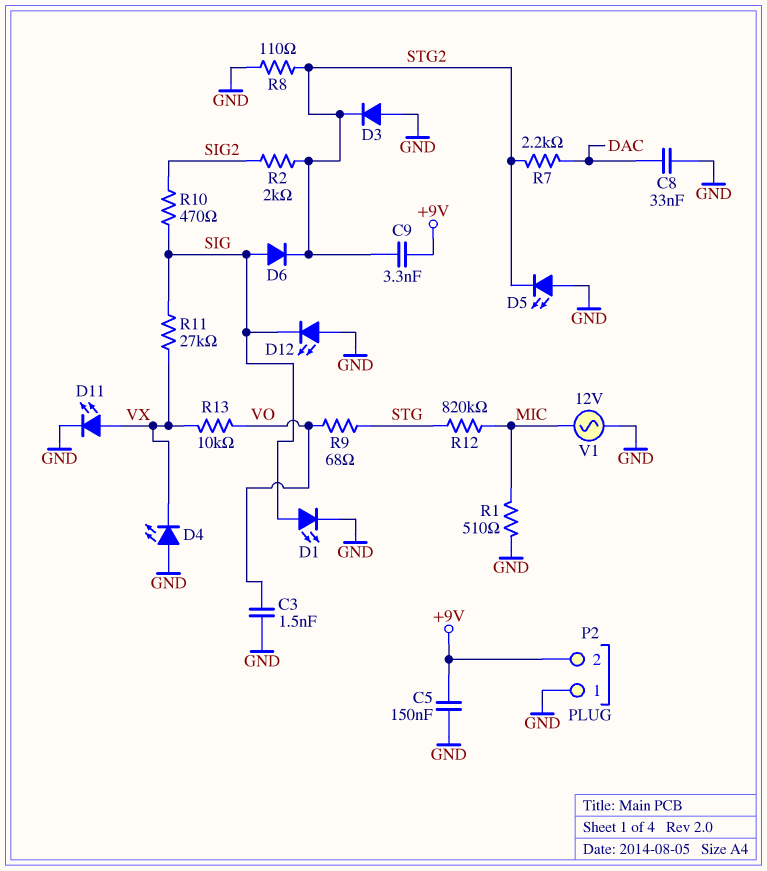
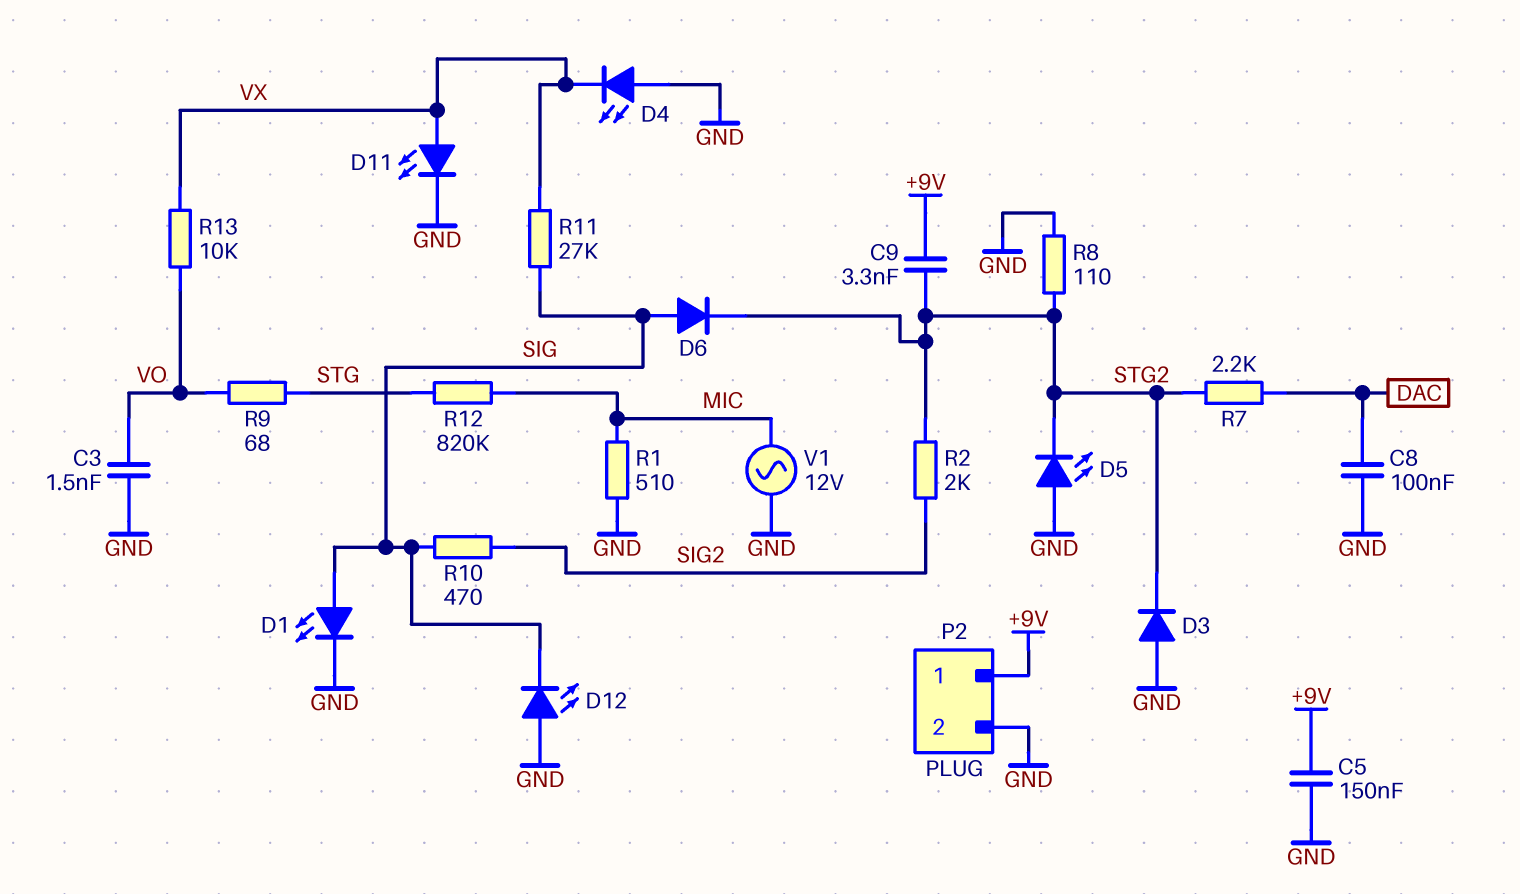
C8: 33nF (DAC, GND) -> 100nF (DAC, GND)
P2 pin 1: GND -> +9V
P2 pin 2: +9V -> GND

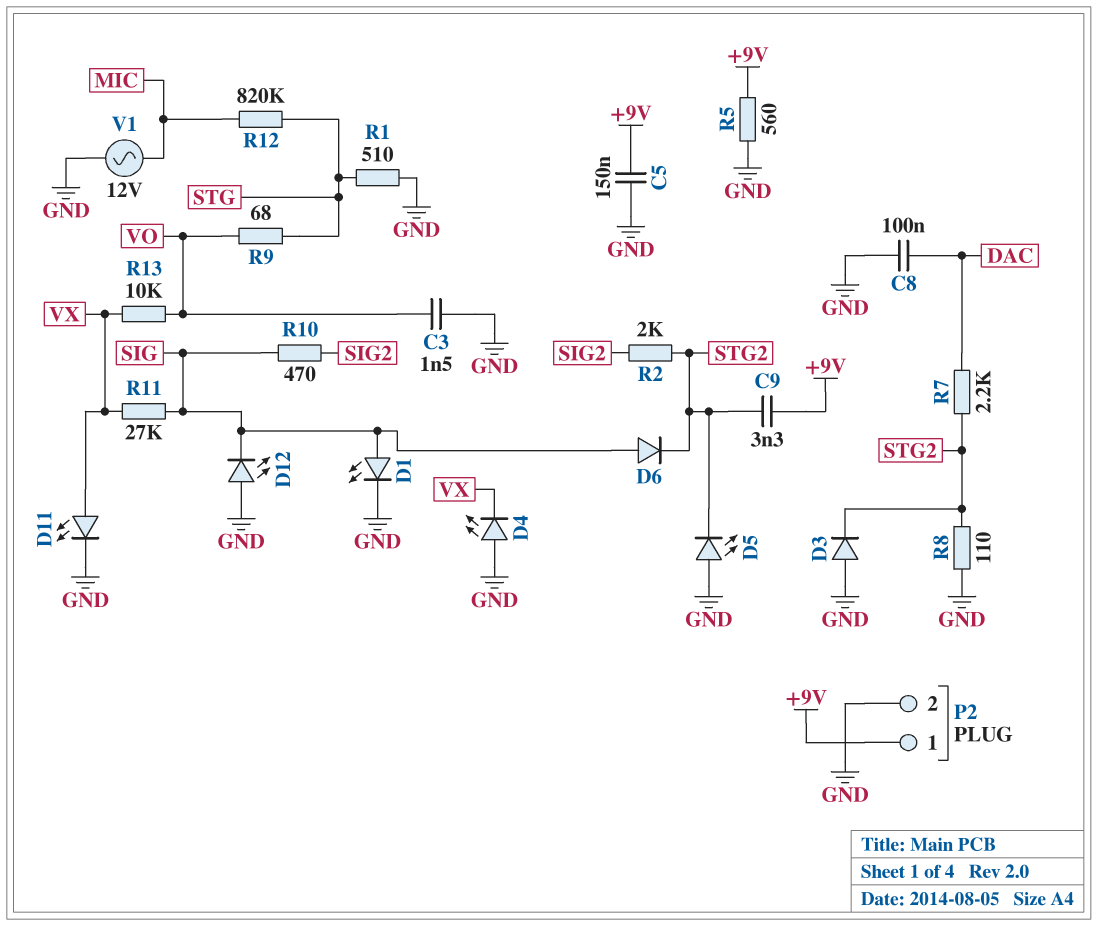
R1: 510 (GND, MIC) -> 510 (GND, STG)
R5: none -> 560 (+9V, GND)

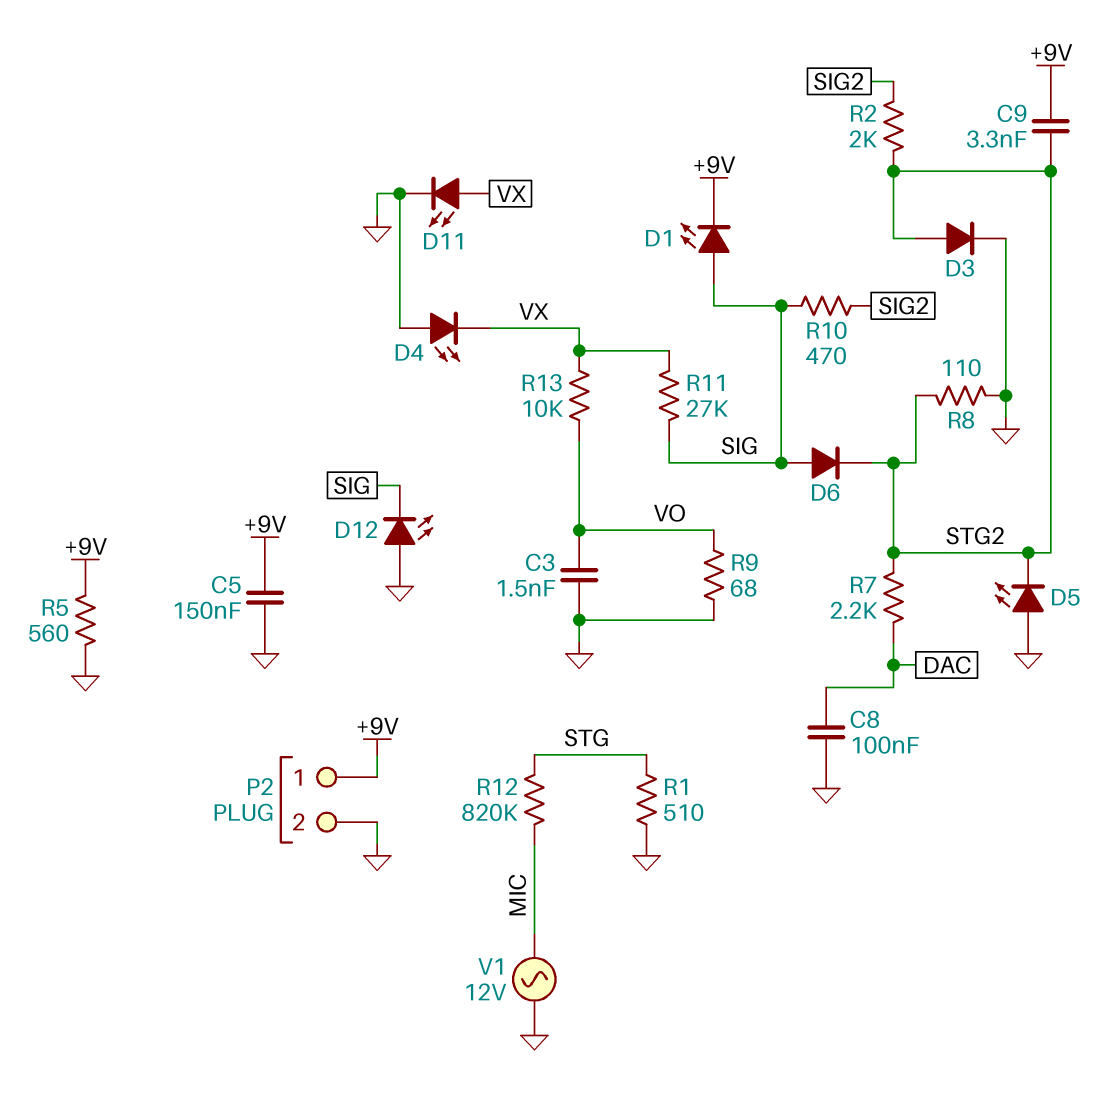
D1: LED (A SIG, K GND) -> LED (A SIG, K +9V)
D3: diode (A GND, K STG2) -> diode (A STG2, K GND)
R9: 68 (STG, VO) -> 68 (GND, VO)

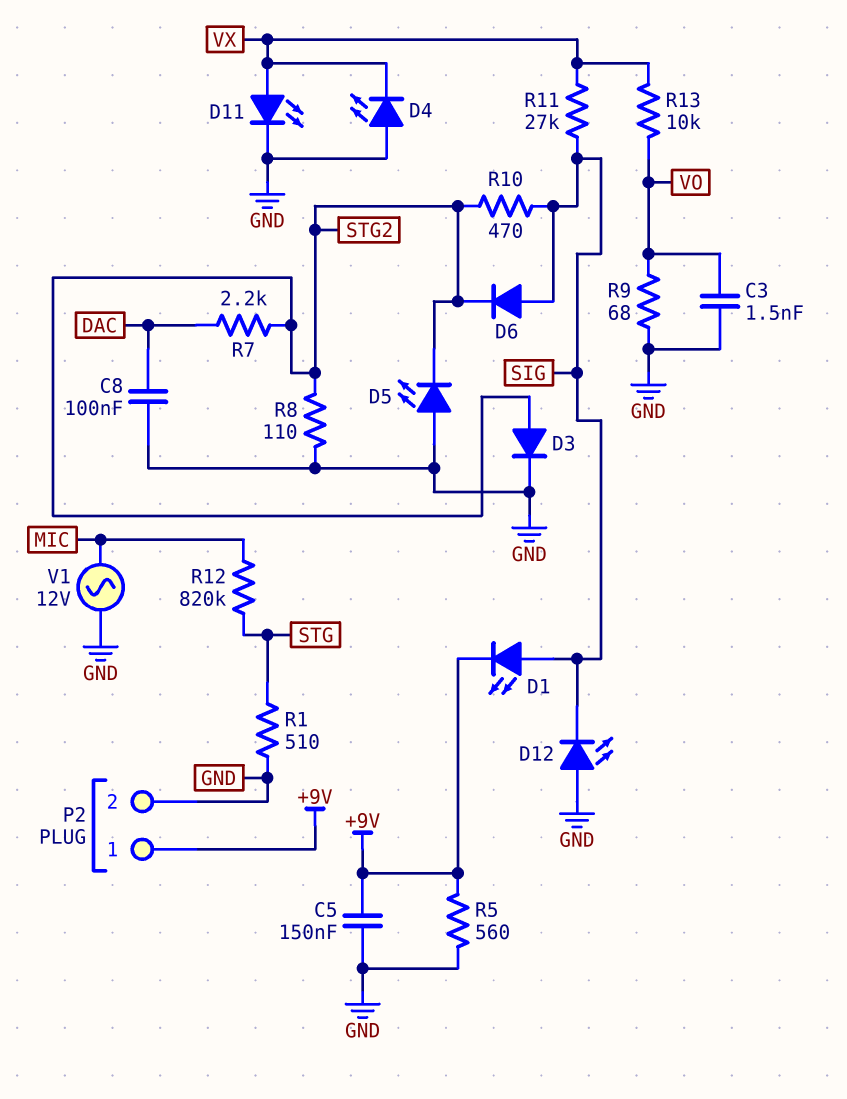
C9: 3.3nF (+9V, STG2) -> none
R2: 2k (SIG2, STG2) -> none
R10: 470 (SIG, SIG2) -> 470 (SIG, STG2)

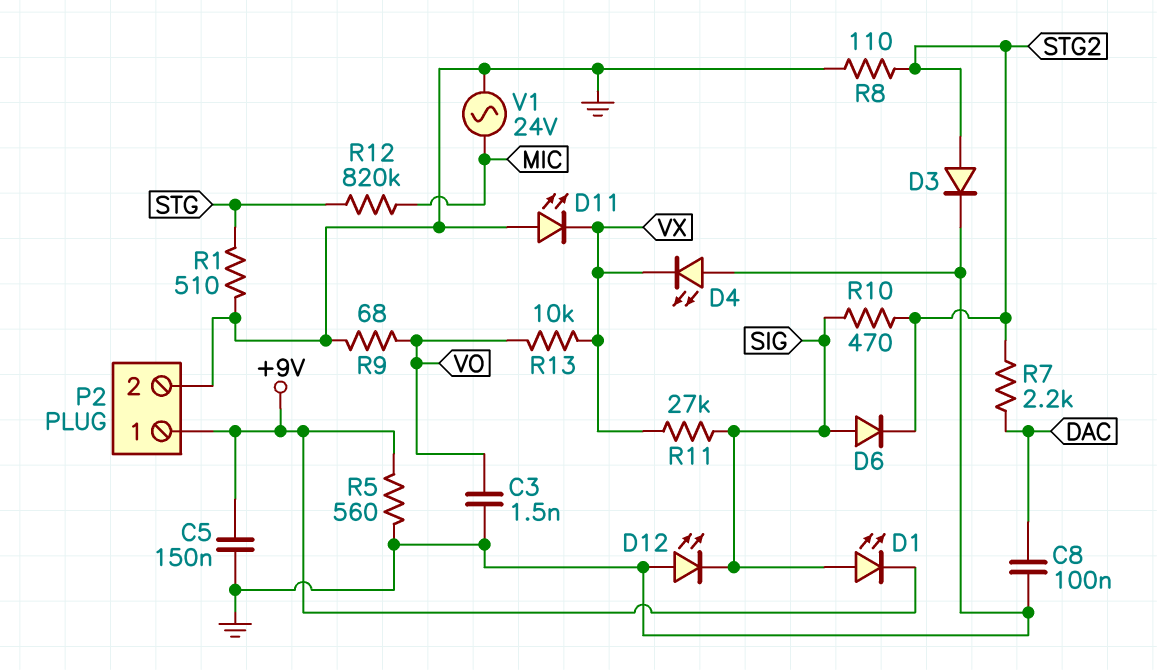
D5: LED (A GND, K STG2) -> none
D11: LED (A VX, K GND) -> LED (A GND, K VX)
V1: AC 12V (GND, MIC) -> AC 24V (GND, MIC)

